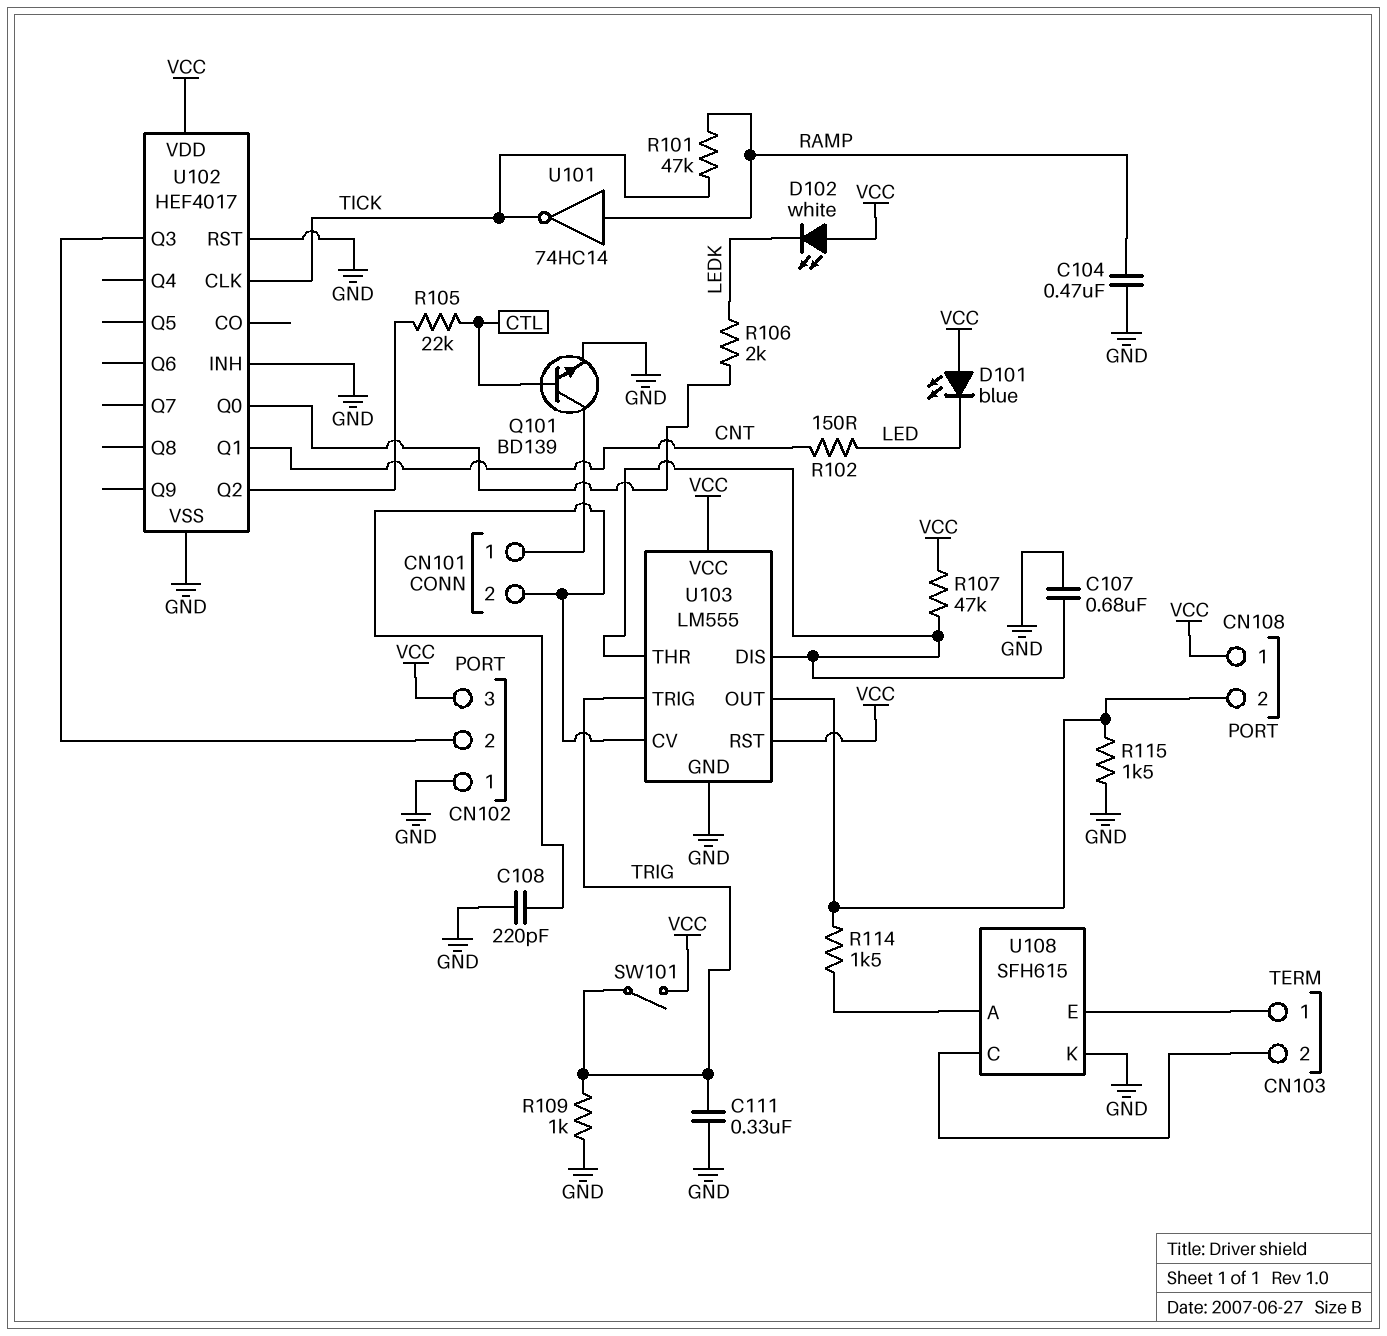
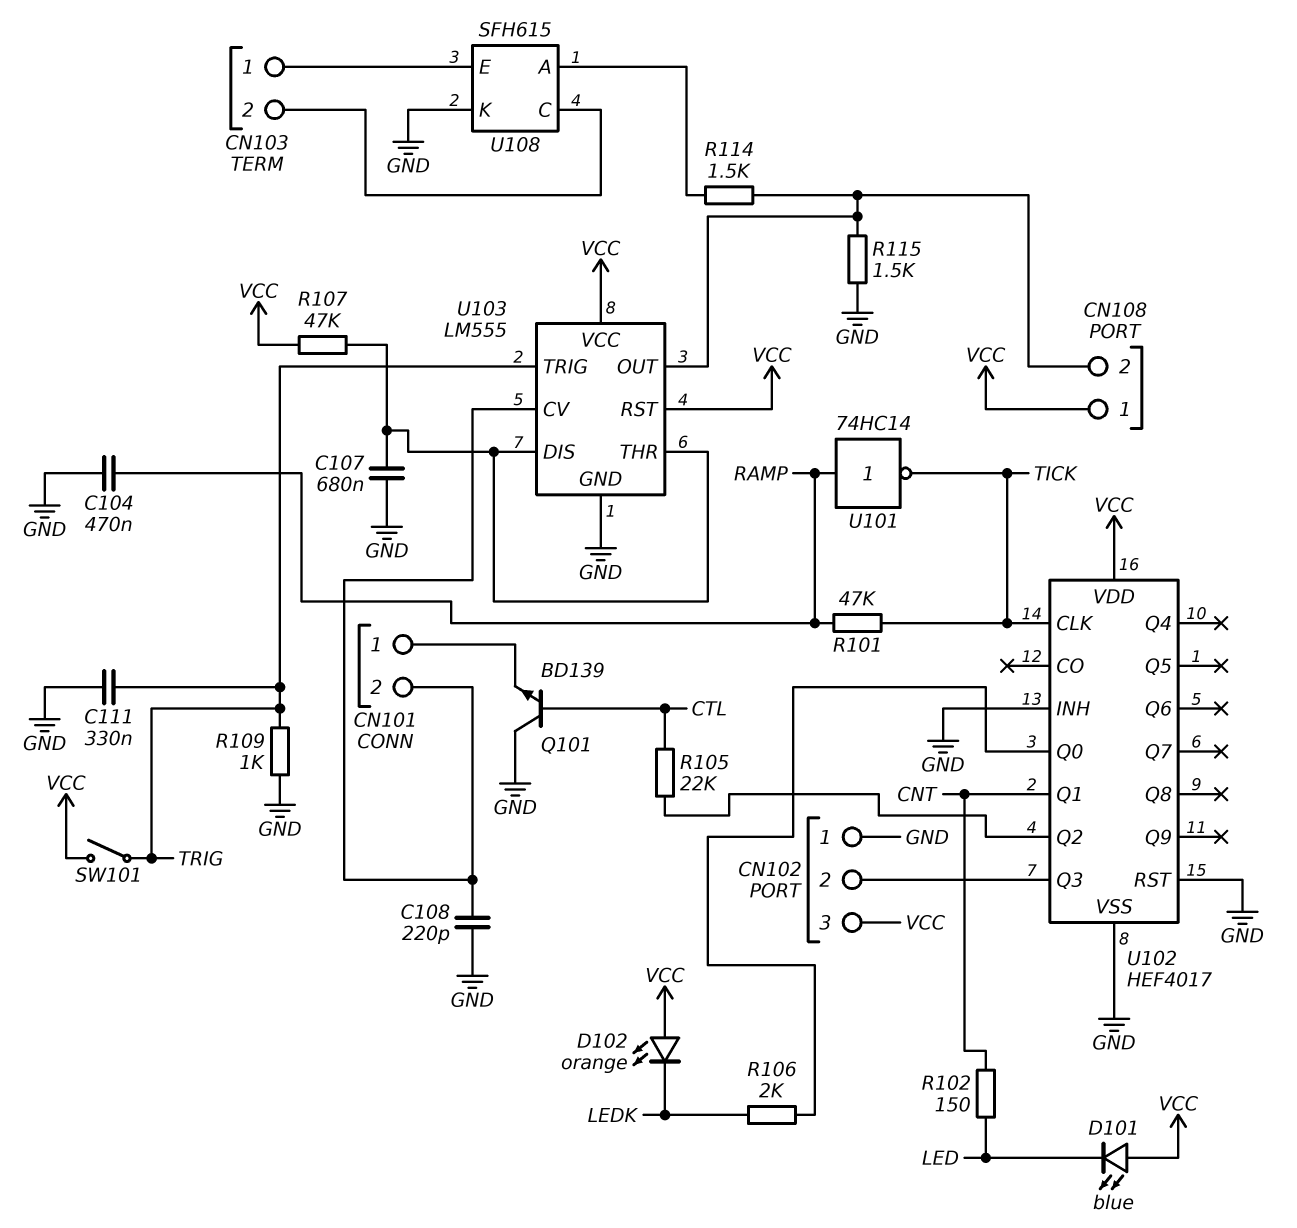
D102: LED white (A VCC, K LEDK) -> LED orange (A VCC, K LEDK)
Q101: NPN BD139 (B CTL, C CN101/1, E GND) -> NPN BD139 (B CTL, C GND, E CN101/1)

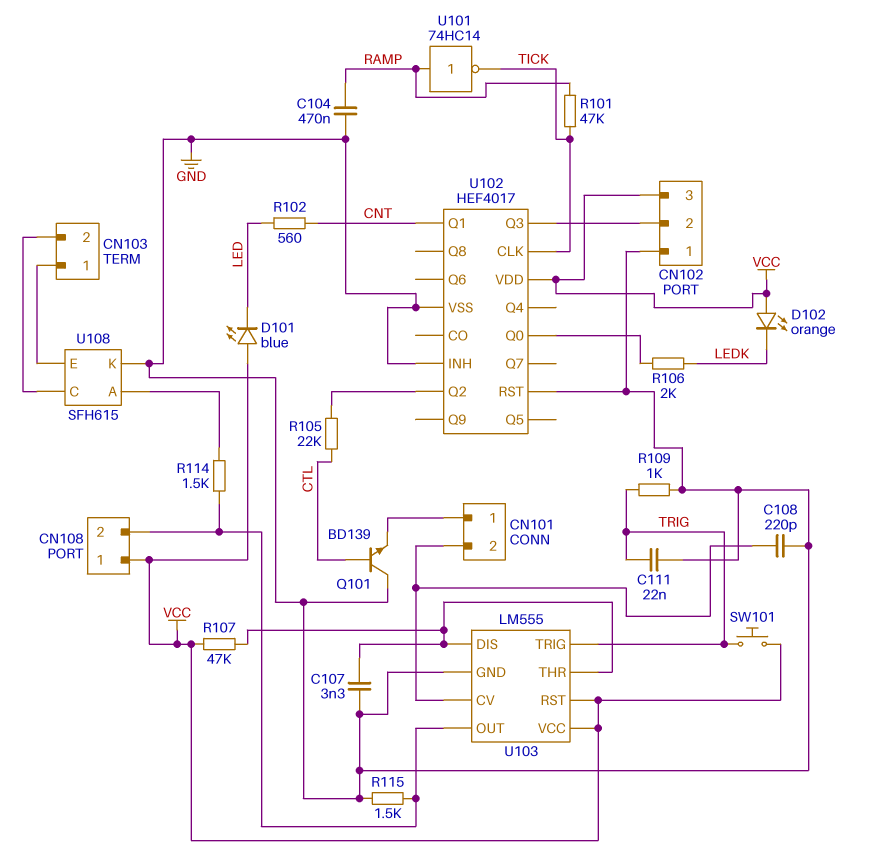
C107: 680nF (GND, U103/DIS) -> 3.3nF (GND, U103/DIS)
C111: 330nF (GND, TRIG) -> 22nF (GND, TRIG)
R102: 150 (CNT, LED) -> 560 (CNT, LED)
SW101: switch (TRIG, VCC) -> button (TRIG, VCC)

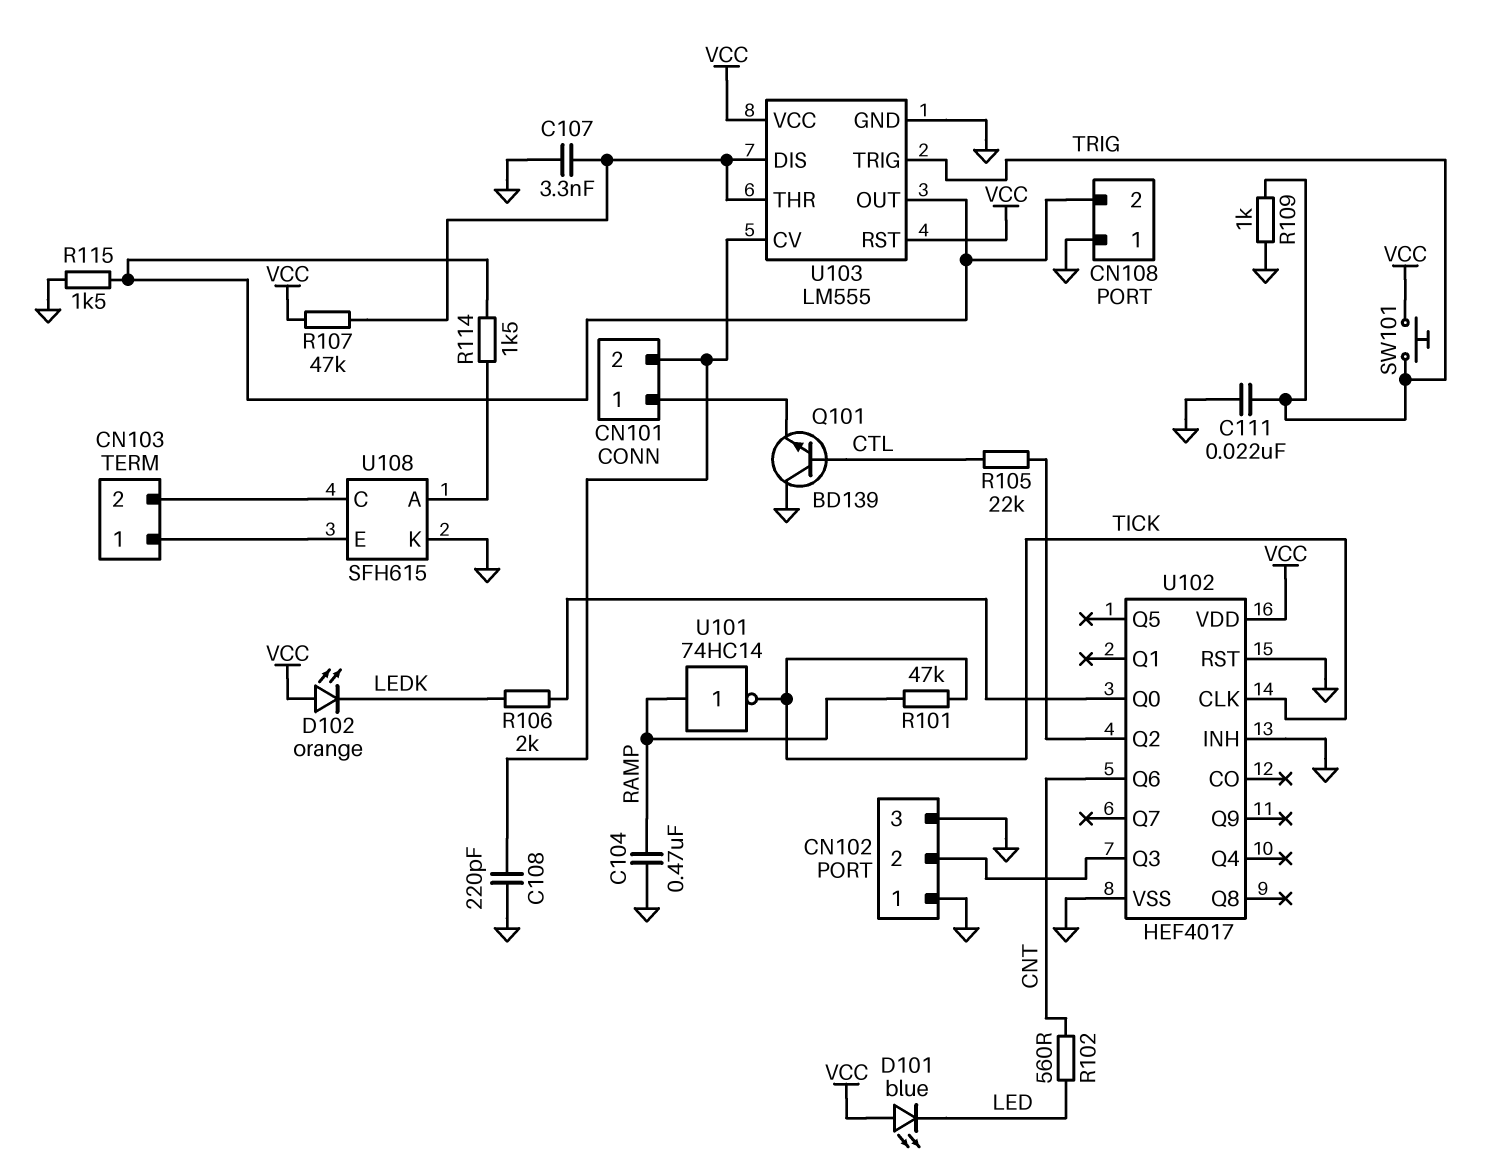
CN102 pin 3: VCC -> GND
CN108 pin 1: VCC -> GND
U102 pin Q1: CNT -> none
U102 pin Q6: none -> CNT

